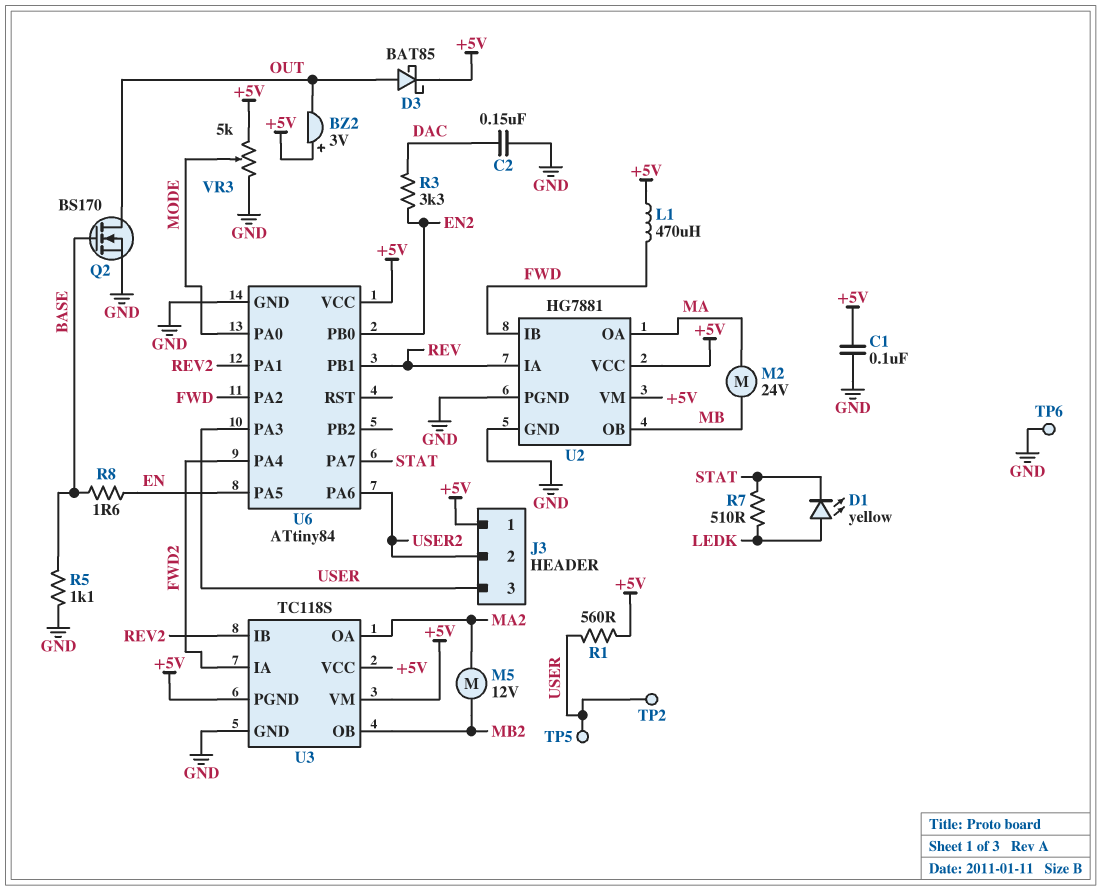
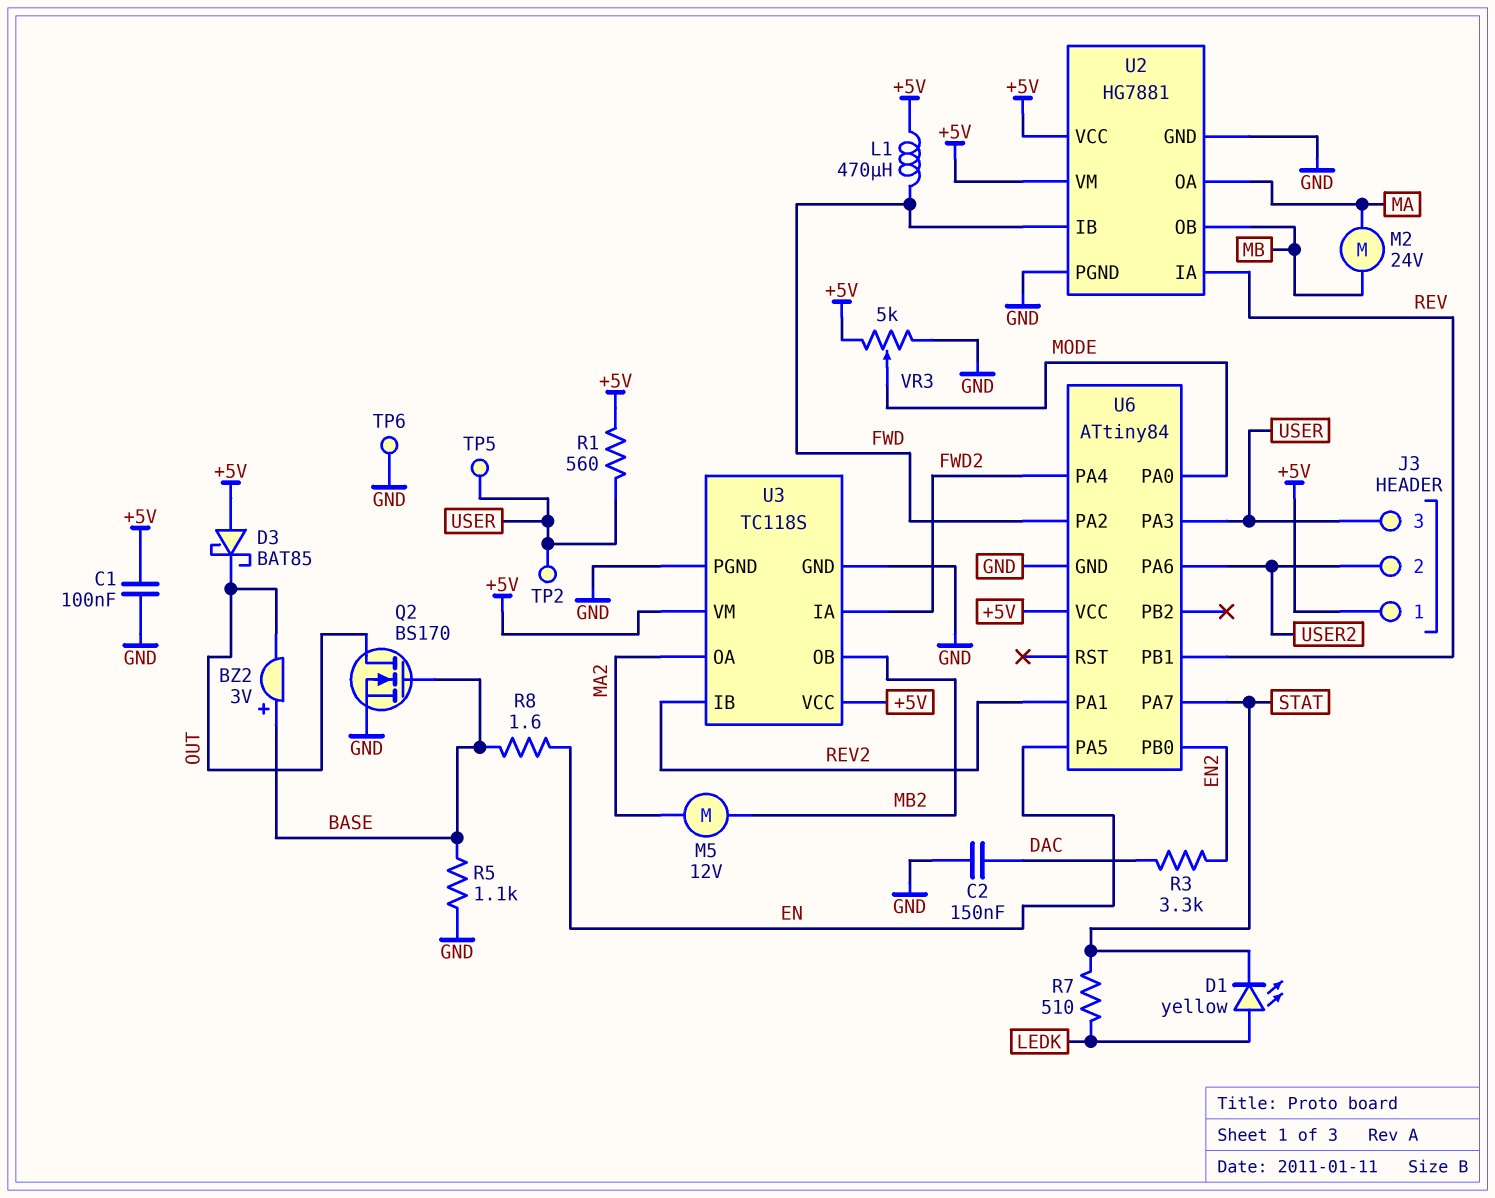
BZ2: buzzer 3V (plus +5V, minus OUT) -> buzzer 3V (plus BASE, minus OUT)
D3: schottky BAT85 (A OUT, K +5V) -> schottky BAT85 (A +5V, K OUT)
U3 pin PGND: +5V -> GND

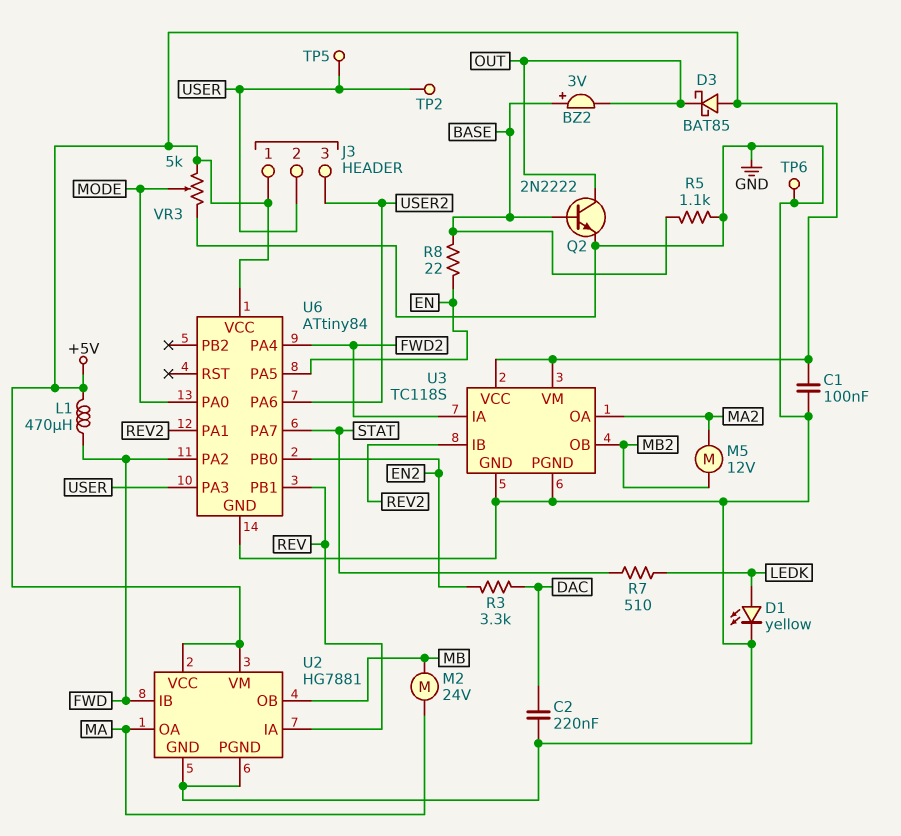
C2: 150nF (DAC, GND) -> 220nF (DAC, GND)
D1: LED yellow (A LEDK, K STAT) -> LED yellow (A LEDK, K GND)
J3 pin 2: USER2 -> USER
J3 pin 3: USER -> USER2
Q2: NMOS BS170 (G BASE, D OUT, S GND) -> NPN 2N2222 (B BASE, C OUT, E GND)
R1: 560 (+5V, USER) -> none
R8: 1.6 (BASE, EN) -> 22 (BASE, EN)

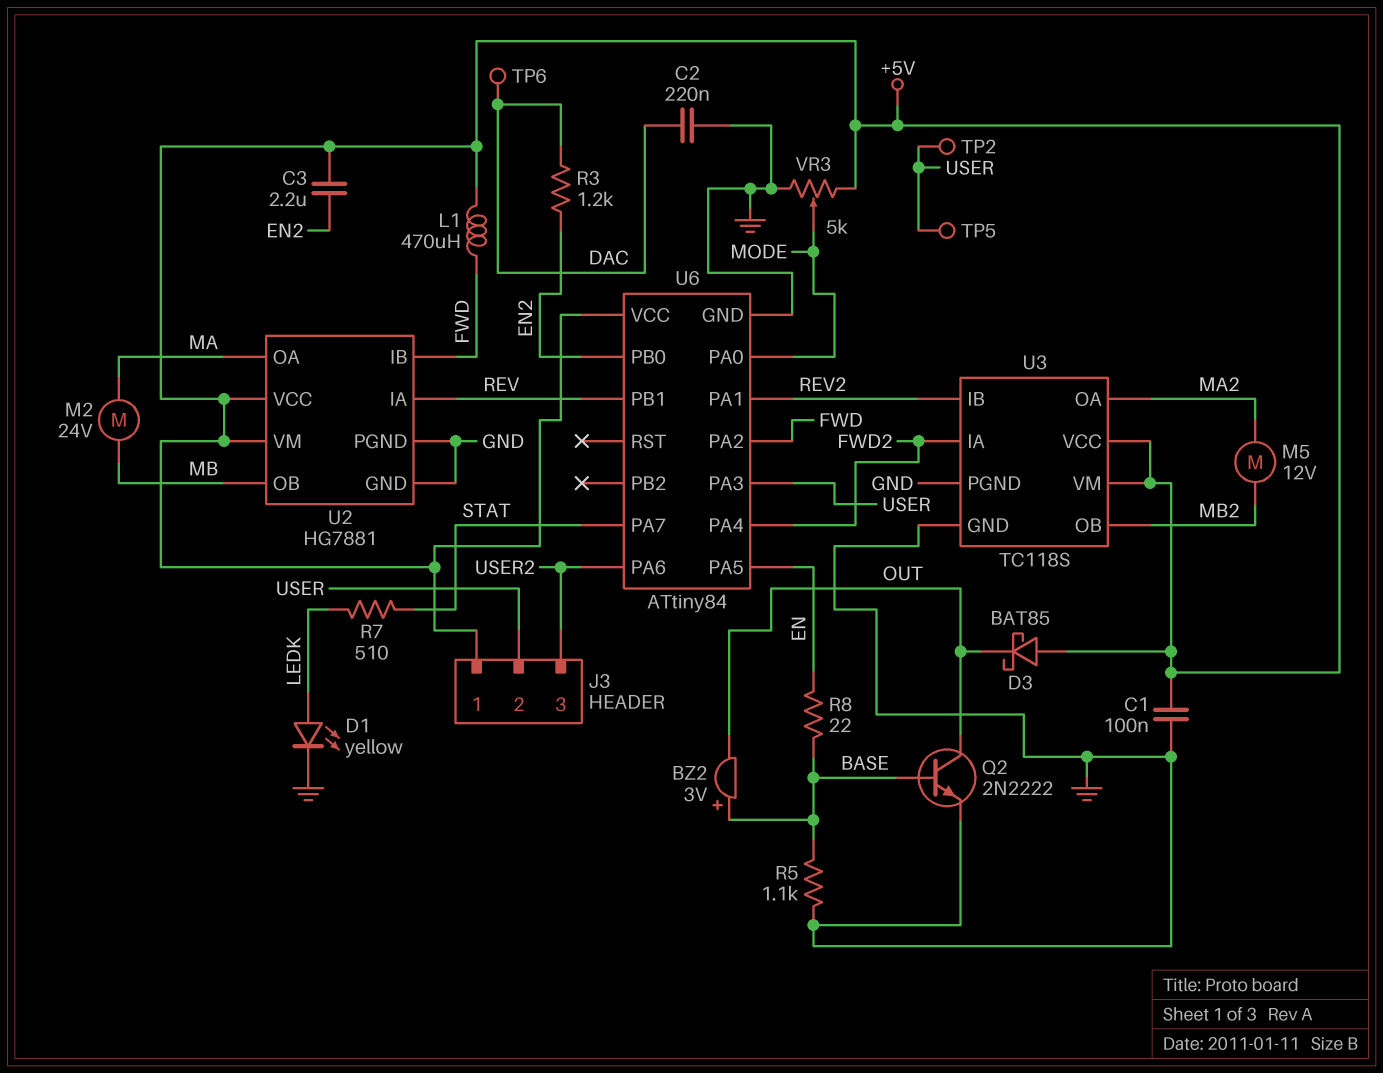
C3: none -> 2.2uF (+5V, EN2)
R3: 3.3k (DAC, EN2) -> 1.2k (DAC, EN2)
TP6: test point (GND) -> test point (DAC)

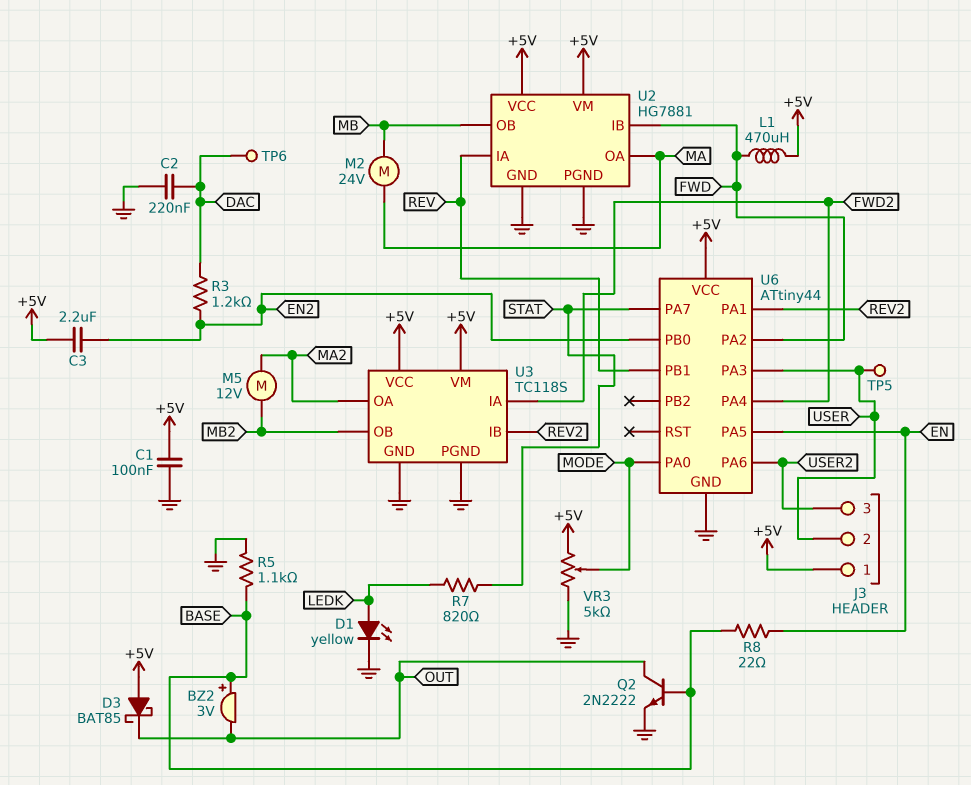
R7: 510 (LEDK, STAT) -> 820 (LEDK, STAT)
TP2: test point (USER) -> none
U6: ATtiny84 -> ATtiny44

